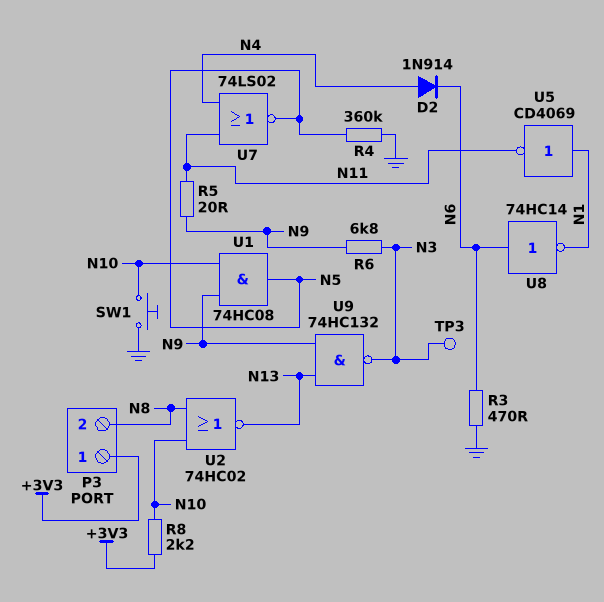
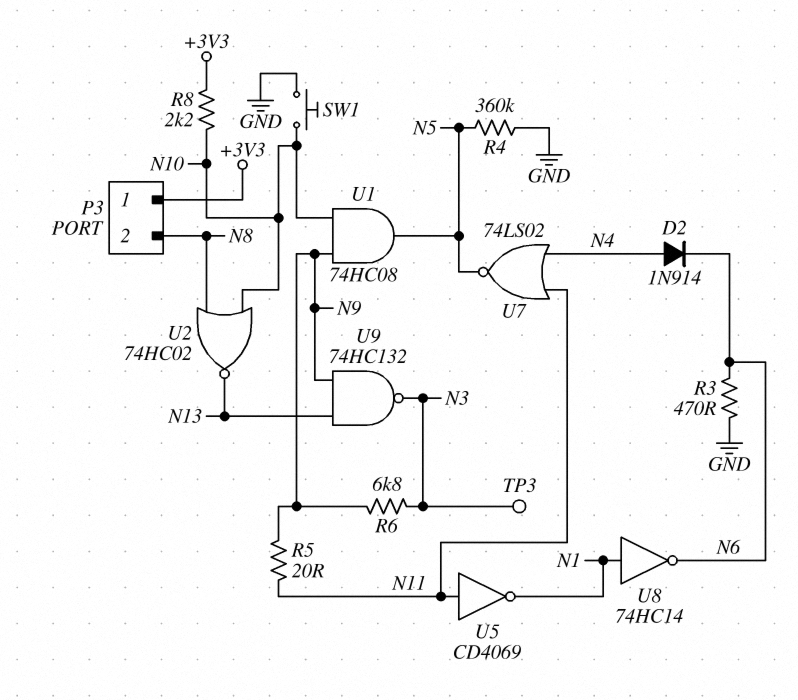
U5: NOT CD4069 (in N1, out N11) -> NOT CD4069 (in N11, out N1)
U8: NOT 74HC14 (in N6, out N1) -> NOT 74HC14 (in N1, out N6)

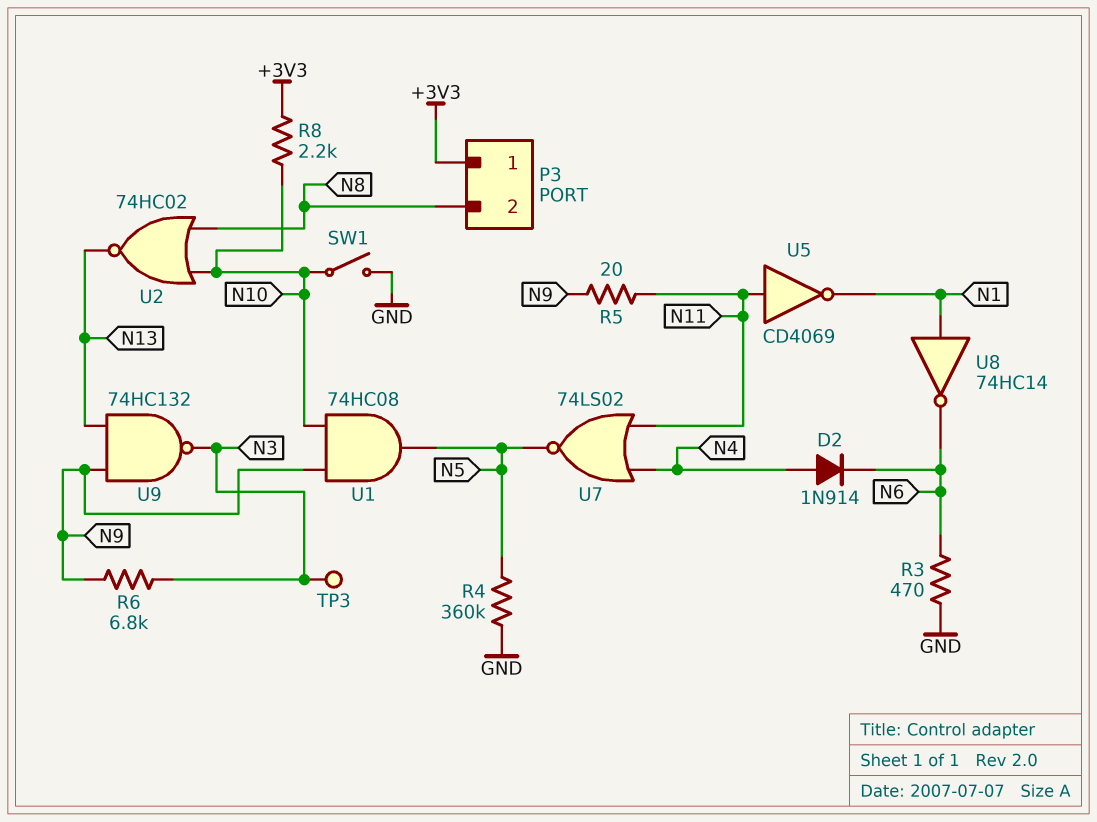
SW1: button (GND, N10) -> switch (GND, N10)

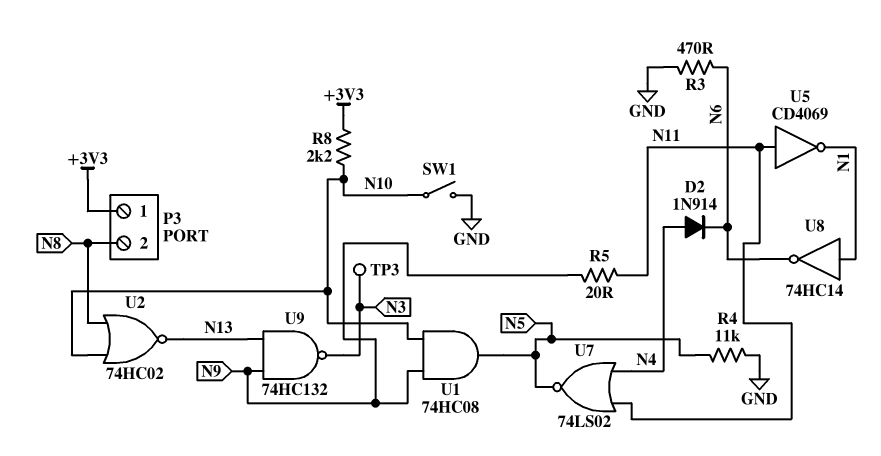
R4: 360k (GND, N5) -> 11k (GND, N5)
R6: 6.8k (N3, N9) -> none

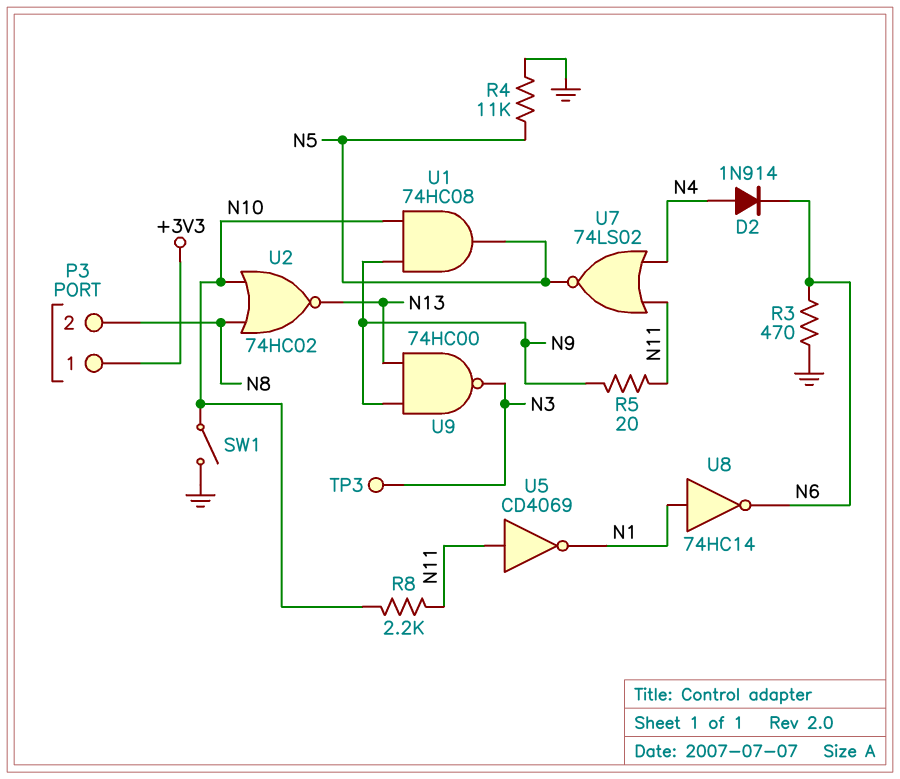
R8: 2.2k (+3V3, N10) -> 2.2k (N10, N11)
U9: NAND 74HC132 (in N9, in N13, out N3) -> NAND 74HC00 (in N9, in N13, out N3)

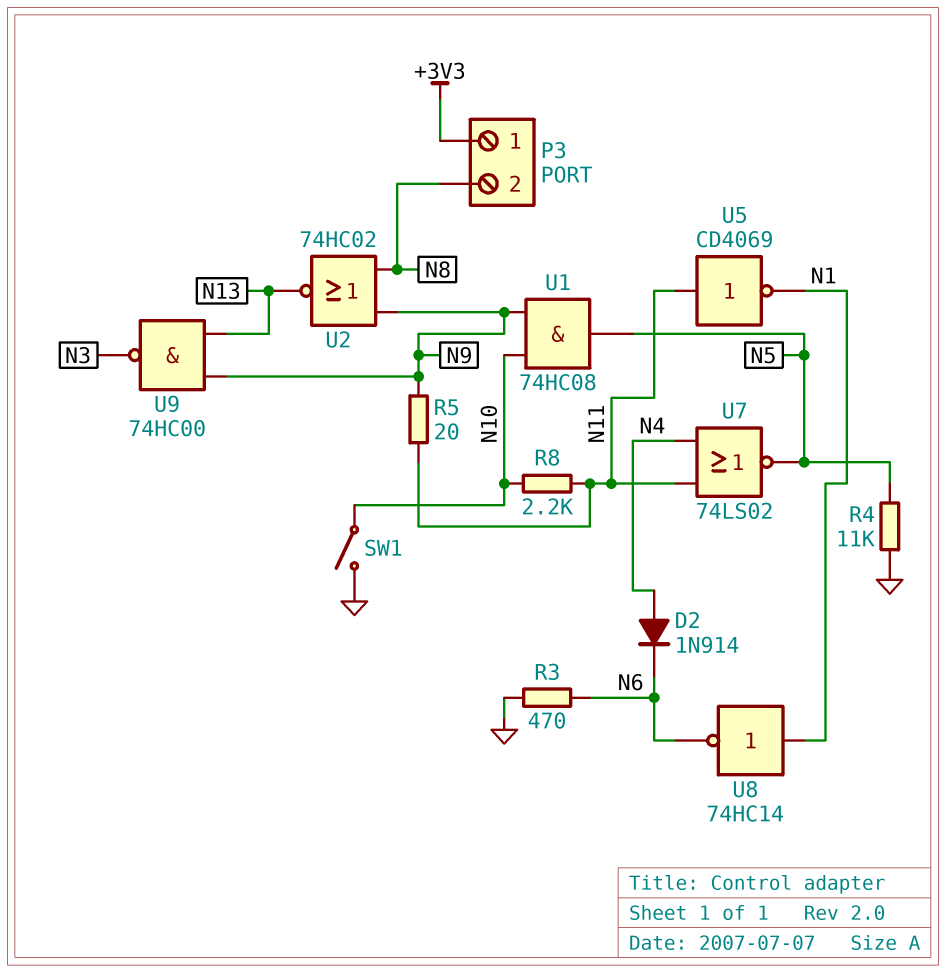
TP3: test point (N3) -> none
U2: NOR 74HC02 (in N8, in N10, out N13) -> NOR 74HC02 (in N8, in N9, out N13)

